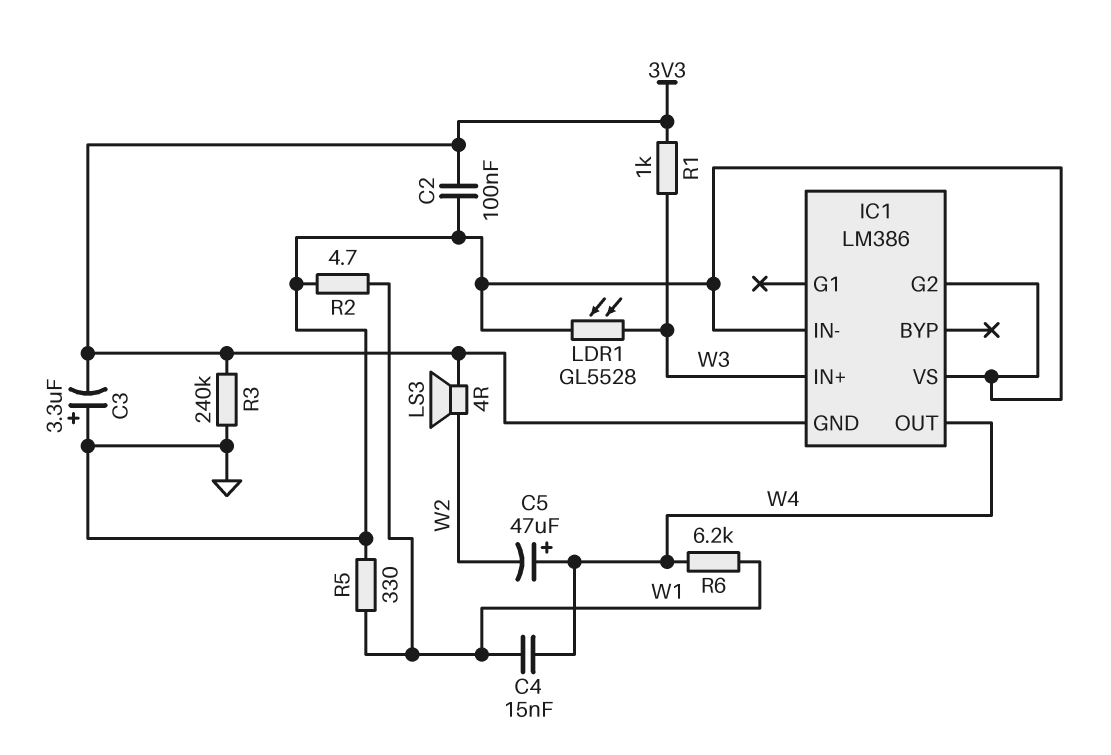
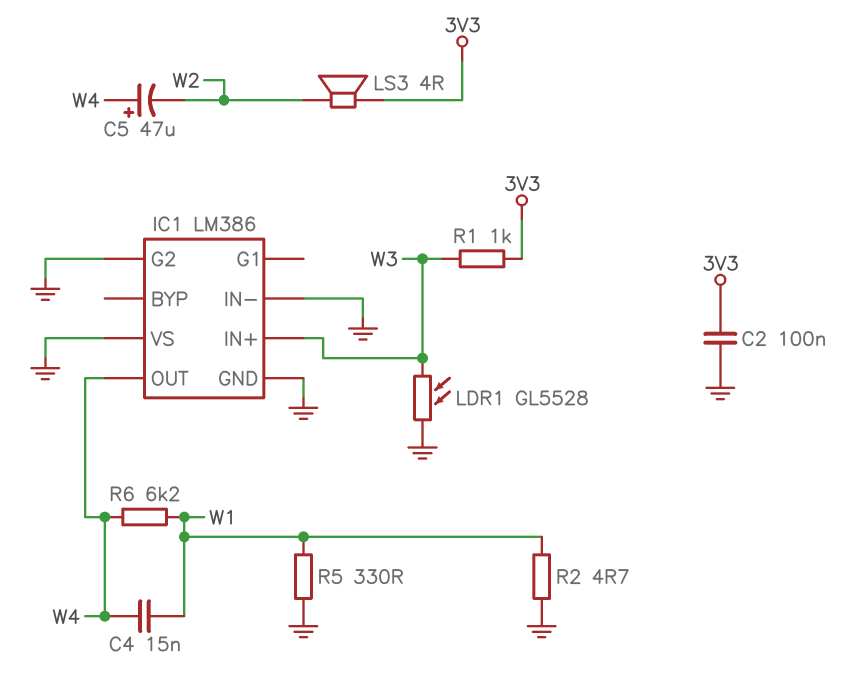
C3: 3.3uF (plus GND, minus 3V3) -> none
IC1 pin GND: 3V3 -> GND
R3: 240k (3V3, GND) -> none

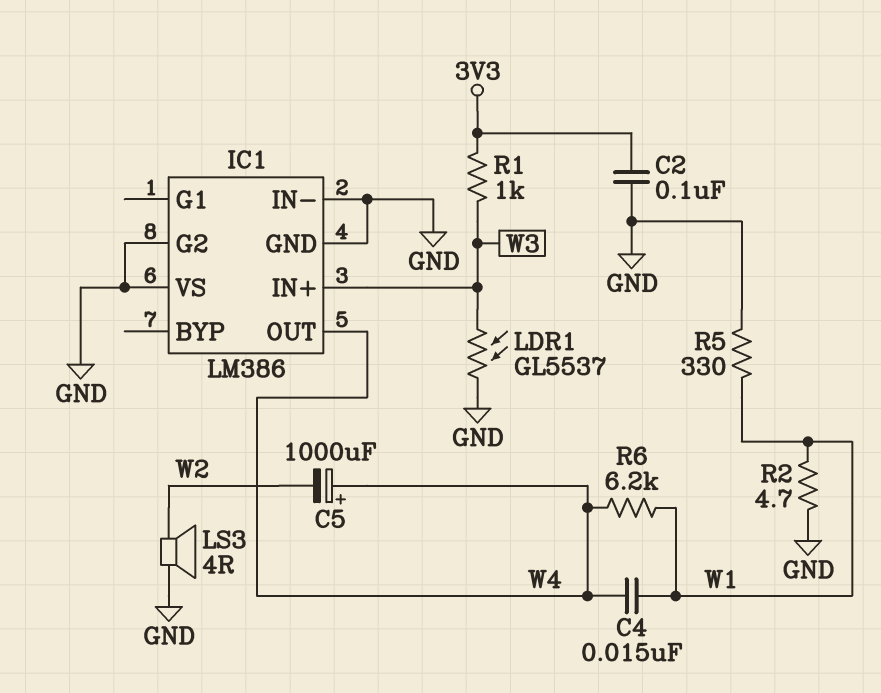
C5: 47uF (plus W4, minus W2) -> 1000uF (plus W4, minus W2)
LDR1: GL5528 (GND, W3) -> GL5537 (GND, W3)
LS3: speaker 4R (3V3, W2) -> speaker 4R (GND, W2)

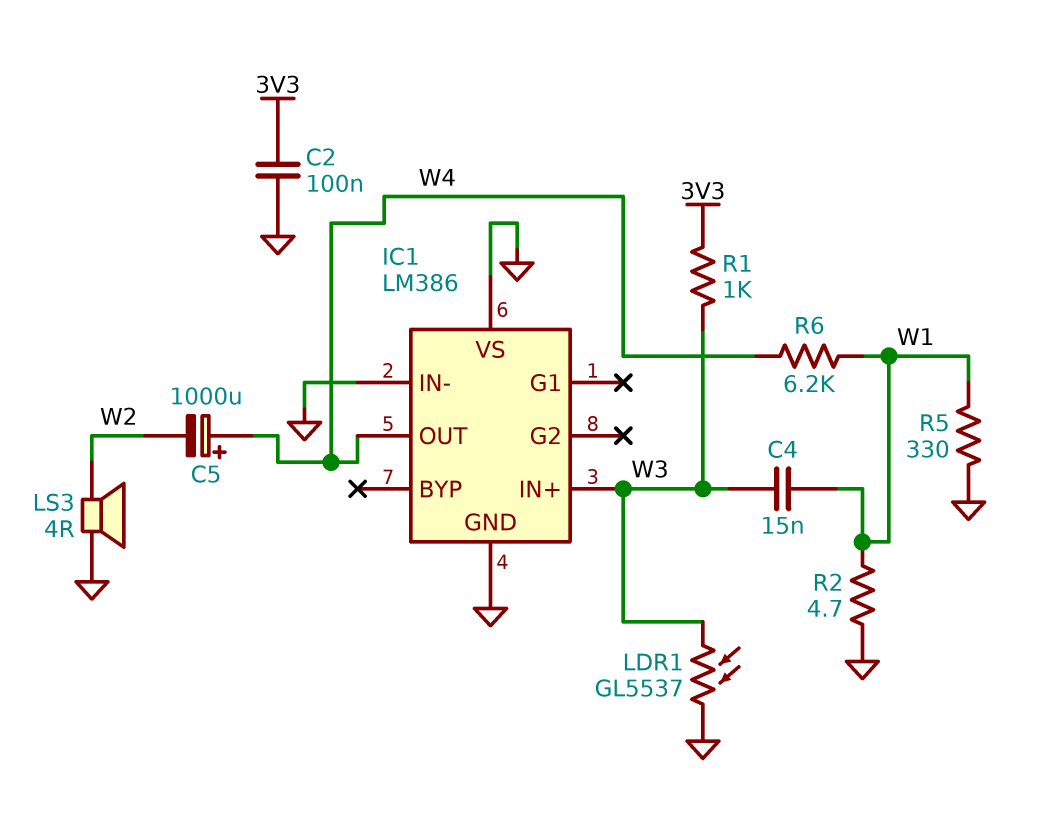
C4: 15nF (W1, W4) -> 15nF (W1, W3)
IC1 pin G2: GND -> none

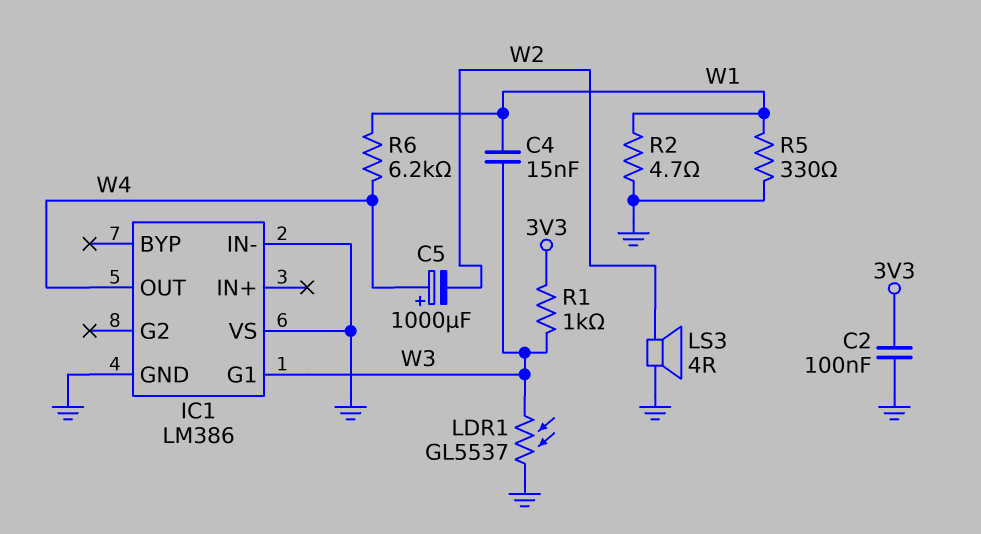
IC1 pin G1: none -> W3
IC1 pin IN+: W3 -> none

